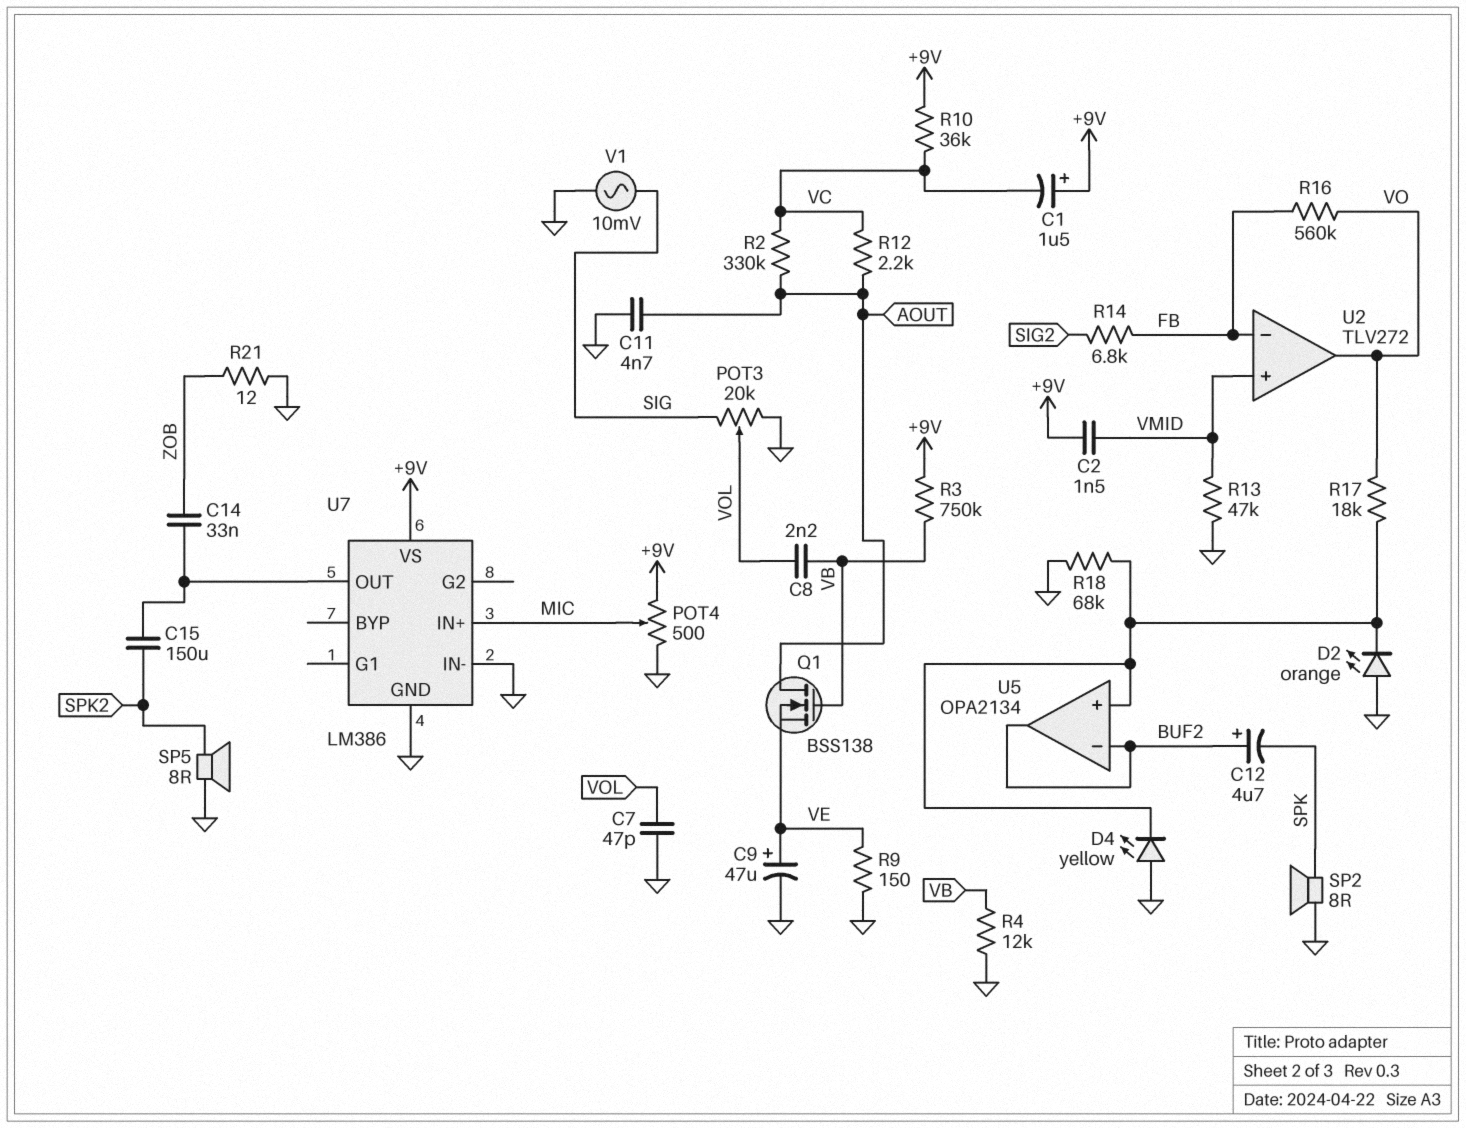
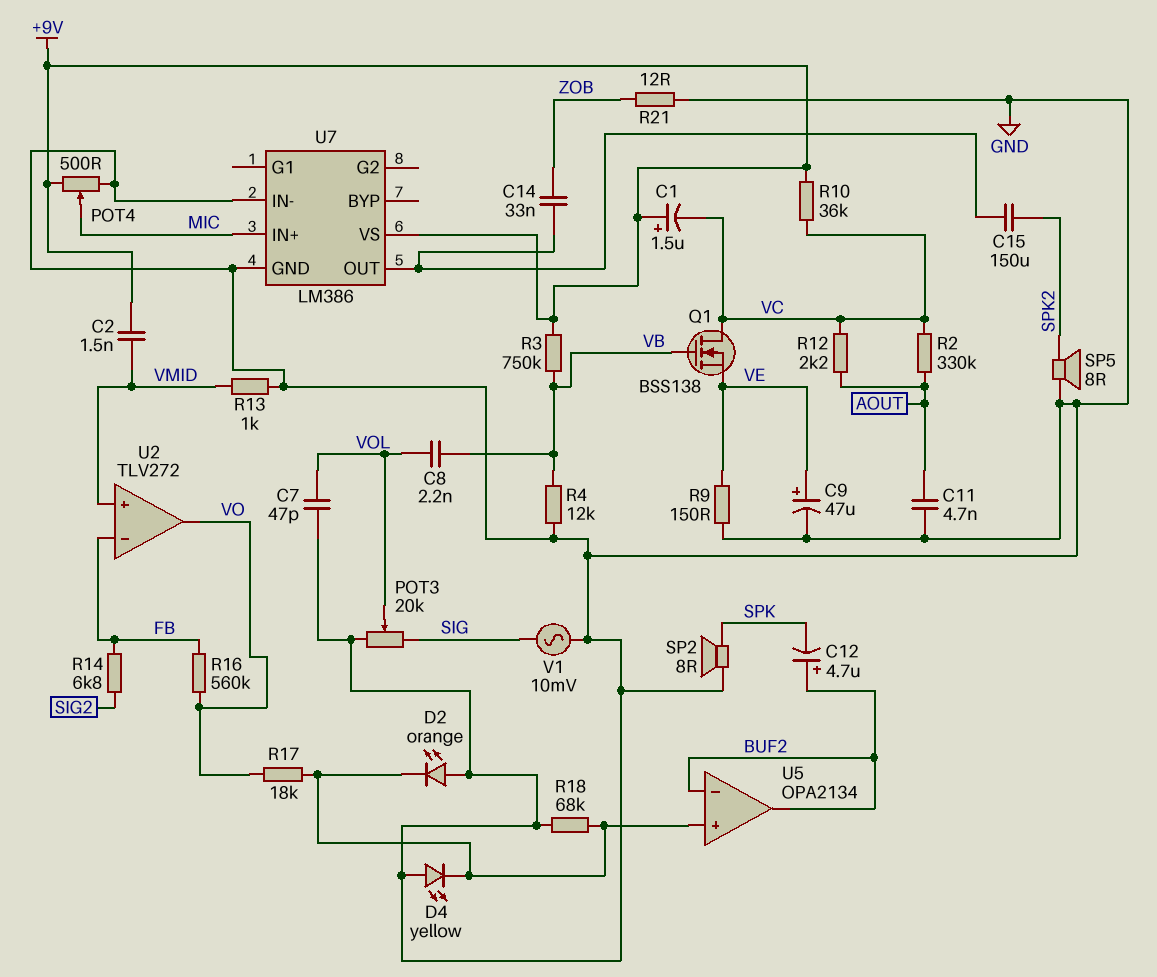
Q1: NMOS BSS138 (G VB, D AOUT, S VE) -> NMOS BSS138 (G VB, D VC, S VE)
R13: 47k (GND, VMID) -> 1k (GND, VMID)

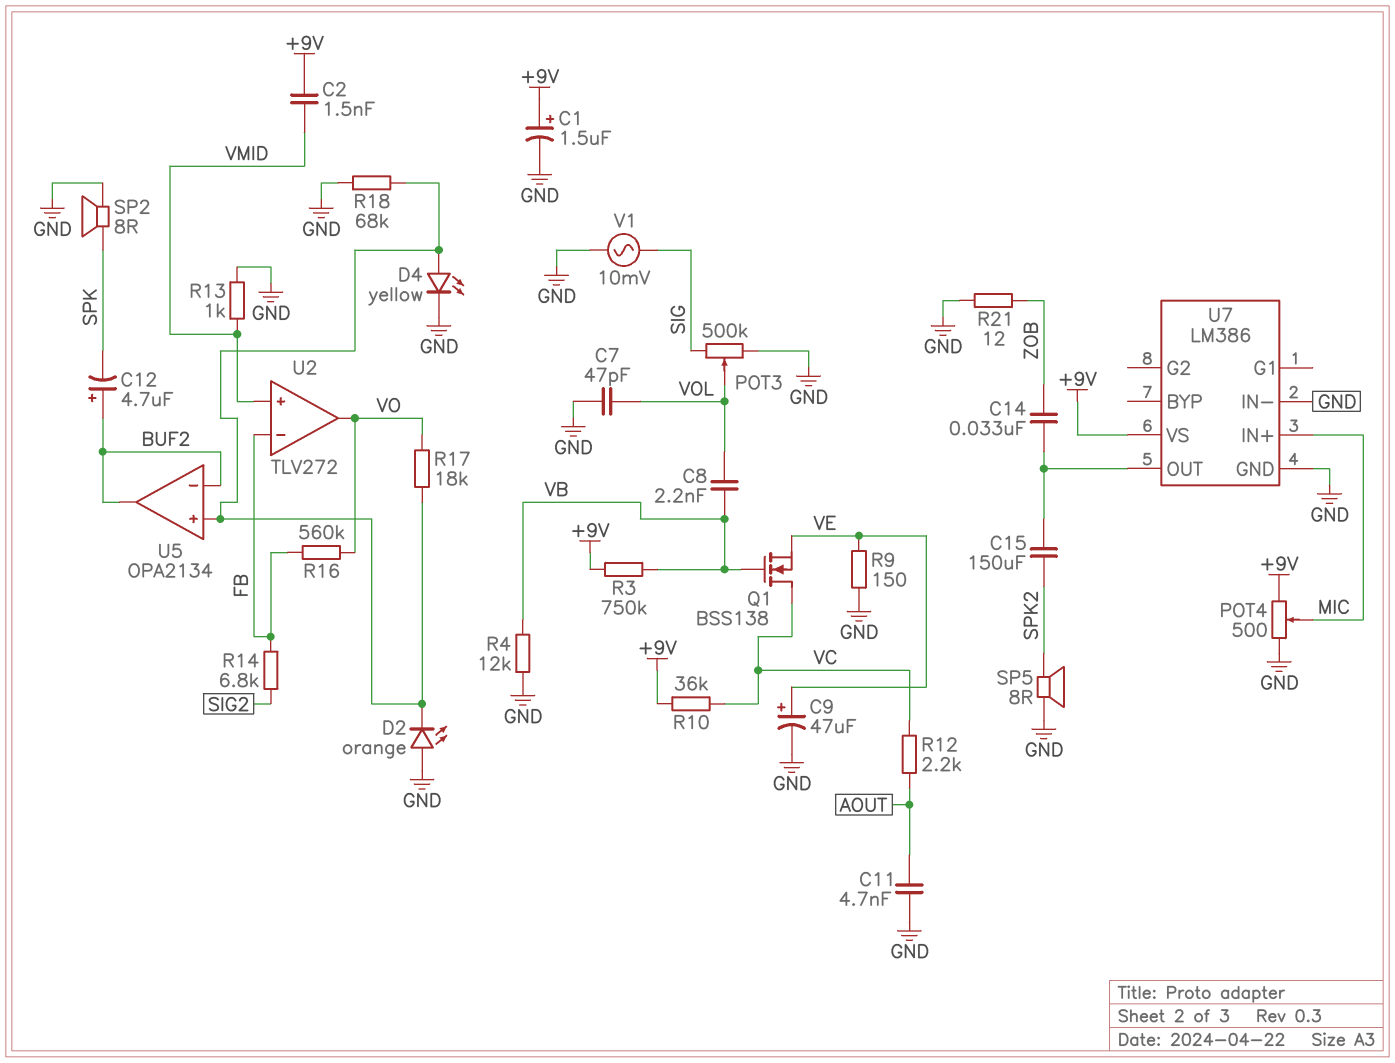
C1: 1.5uF (plus +9V, minus VC) -> 1.5uF (plus +9V, minus GND)
D4: LED yellow (A GND, K U5/in+) -> LED yellow (A U5/in+, K GND)
POT3: 20k (GND, SIG, wiper VOL) -> 500k (GND, SIG, wiper VOL)
R2: 330k (AOUT, VC) -> none

